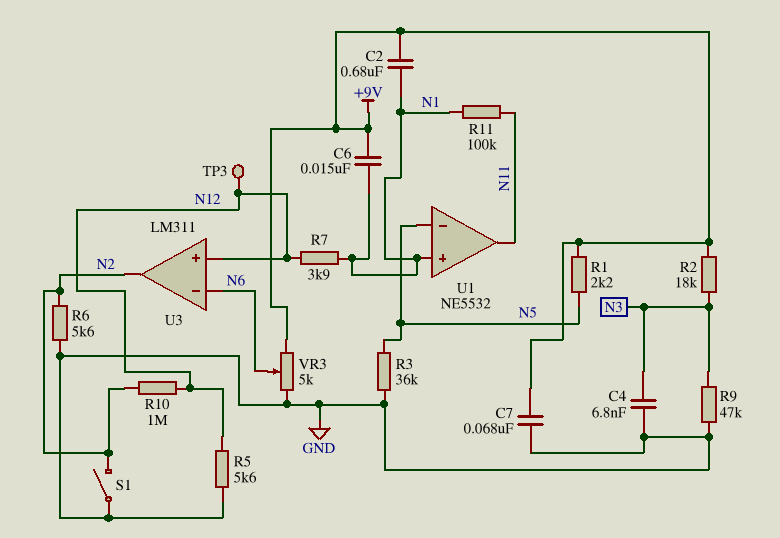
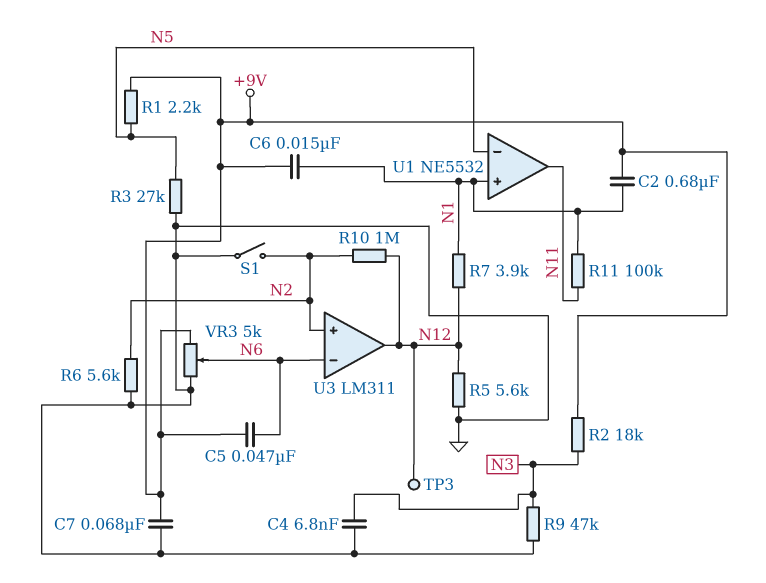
C5: none -> 47nF (+9V, N6)
R3: 36k (GND, N5) -> 27k (GND, N5)
U3 pin in+: N12 -> N2
U3 pin out: N2 -> N12

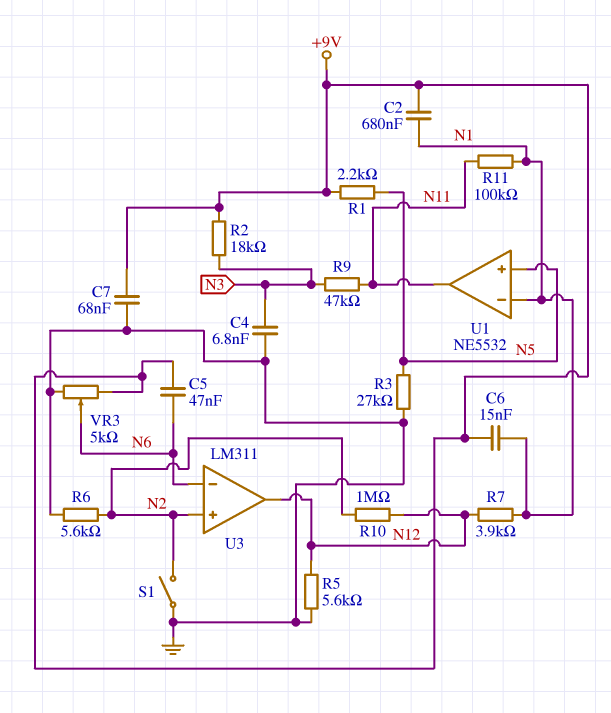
R9: 47k (GND, N3) -> 47k (N3, N11)
TP3: test point (N12) -> none
U1 pin in+: N1 -> N5
U1 pin in-: N5 -> N1

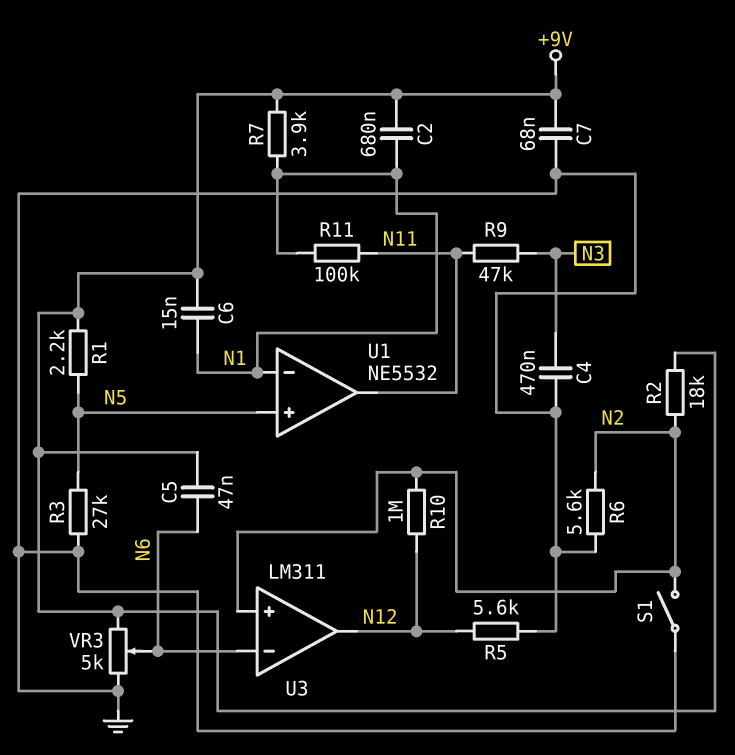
C4: 6.8nF (GND, N3) -> 470nF (GND, N3)
R2: 18k (+9V, N3) -> 18k (+9V, N2)
R7: 3.9k (N1, N12) -> 3.9k (+9V, N1)

